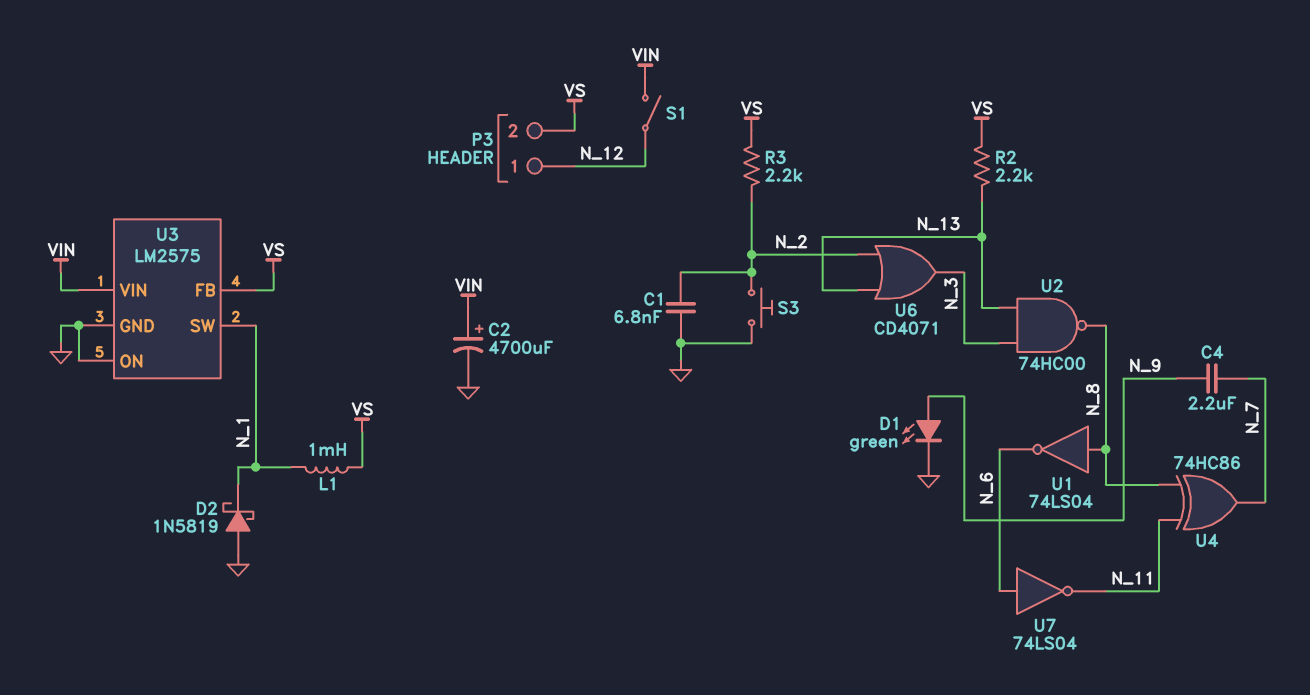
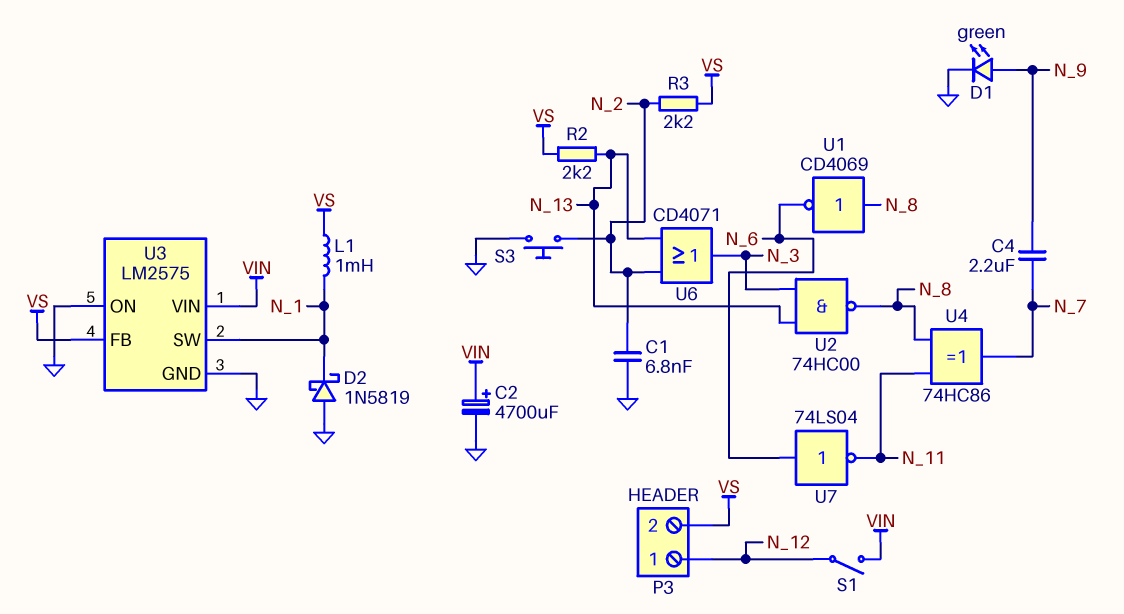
U1: NOT 74LS04 (in N_8, out N_6) -> NOT CD4069 (in N_8, out N_6)

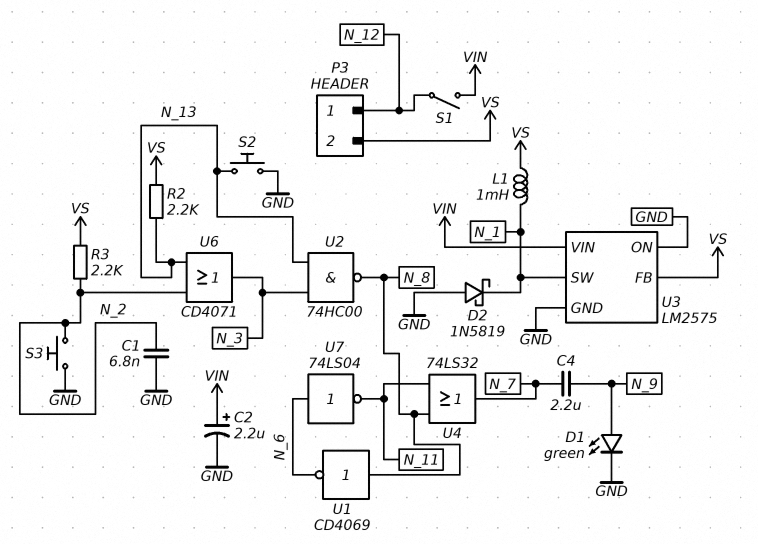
C2: 4700uF (plus VIN, minus GND) -> 2.2uF (plus VIN, minus GND)
S2: none -> button (GND, N_13)
U4: XOR 74HC86 (in N_8, in N_11, out N_7) -> OR 74LS32 (in N_8, in N_11, out N_7)

